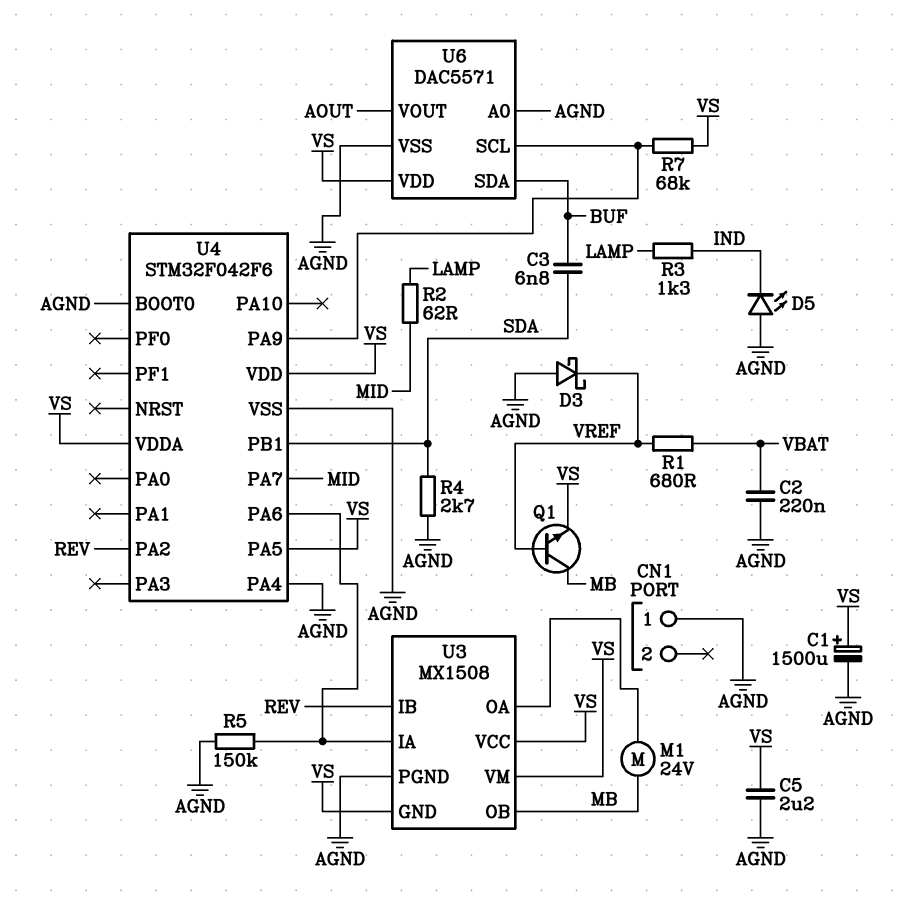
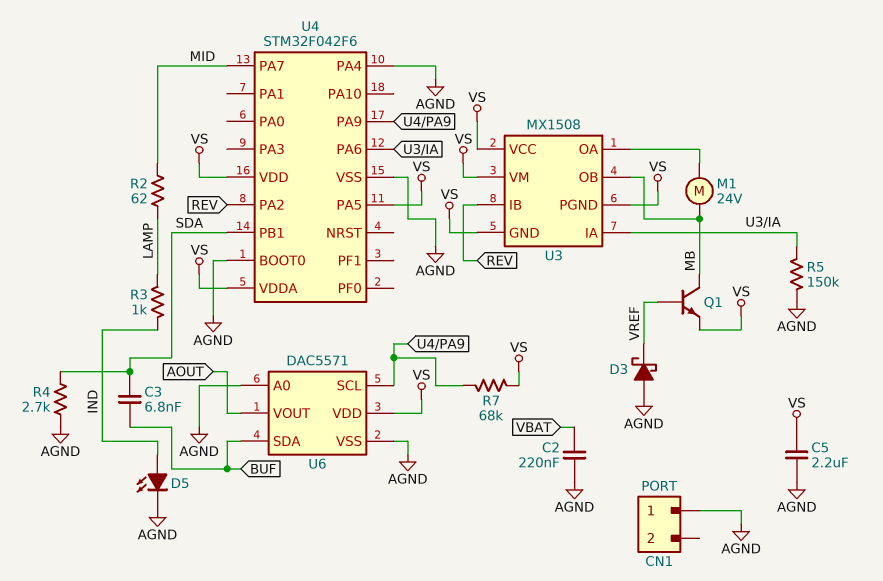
C1: 1500uF (plus VS, minus AGND) -> none
D5: LED (A AGND, K IND) -> LED (A IND, K AGND)
R1: 680 (VBAT, VREF) -> none
R3: 1.3k (IND, LAMP) -> 1k (IND, LAMP)
U3 pin PGND: AGND -> VS

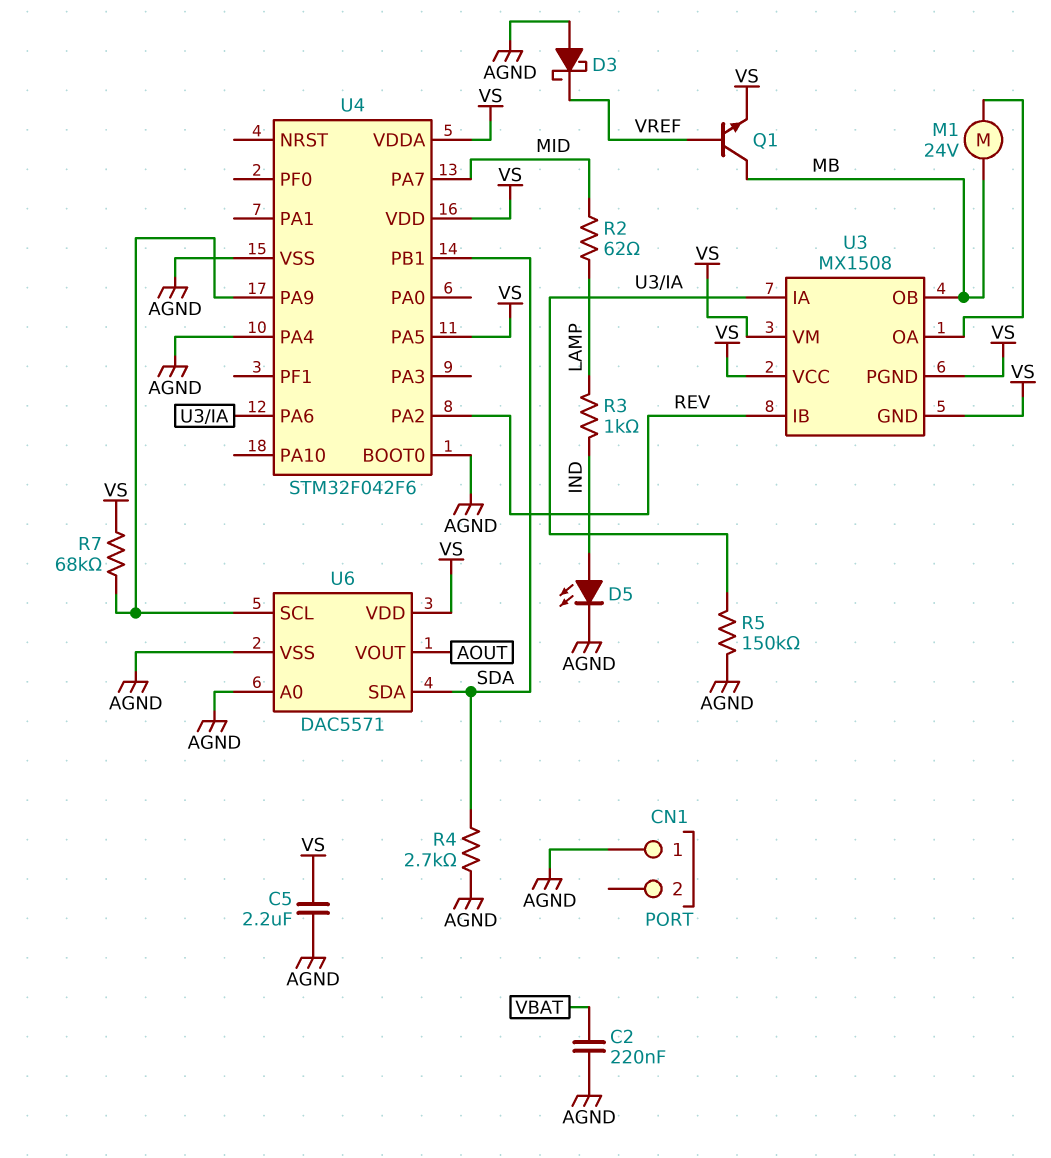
C3: 6.8nF (BUF, SDA) -> none
U6 pin SDA: BUF -> SDA

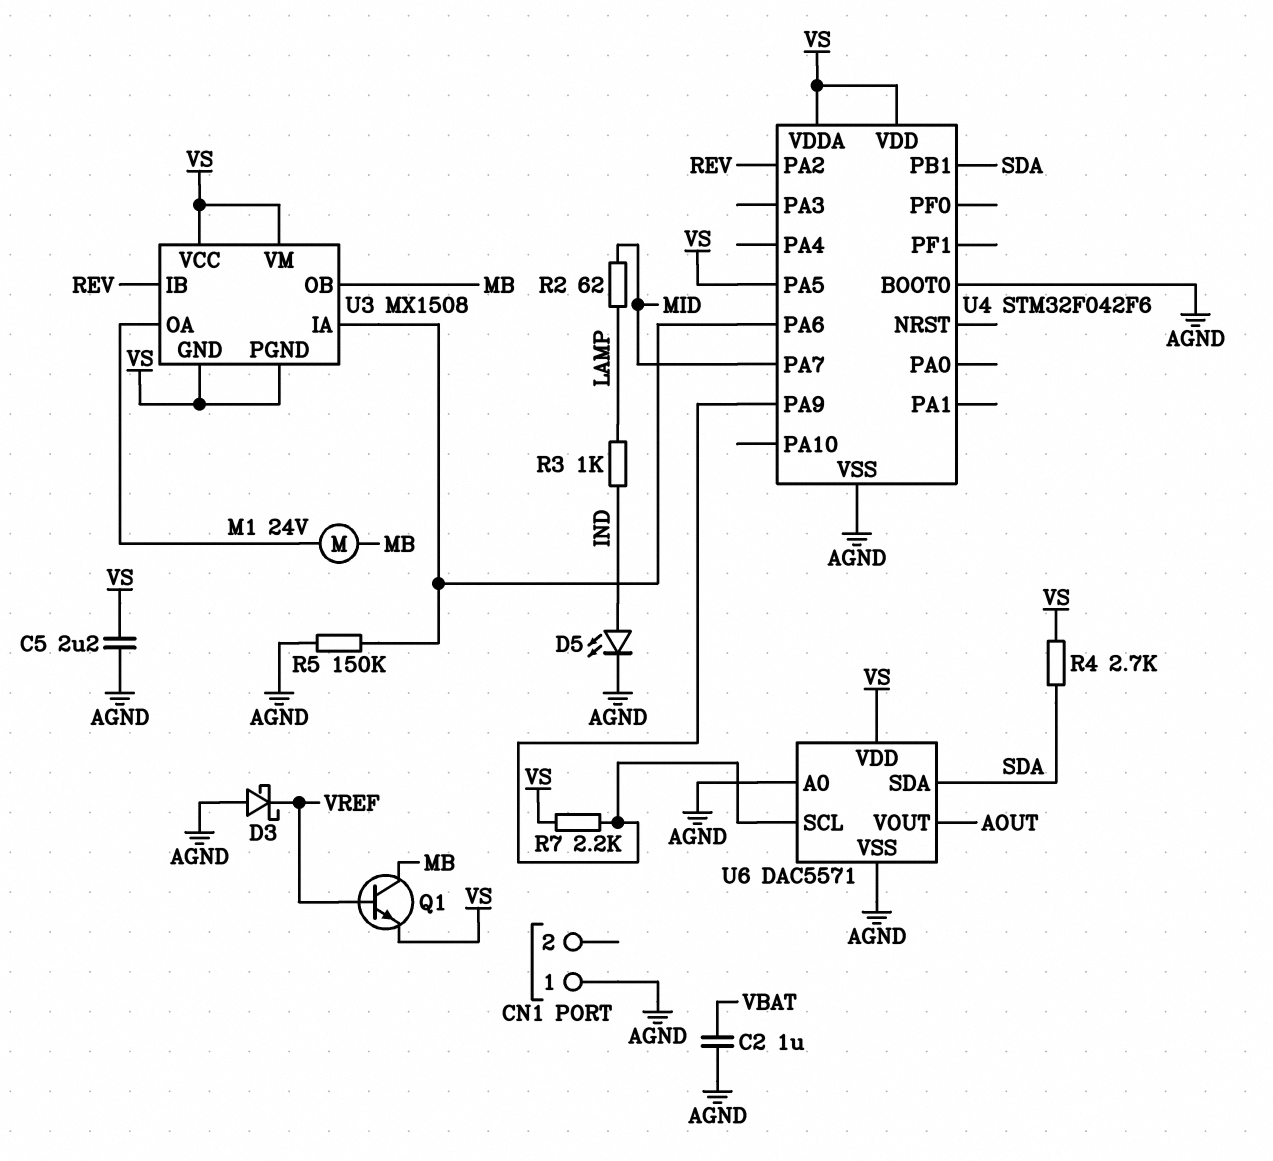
C2: 220nF (AGND, VBAT) -> 1uF (AGND, VBAT)
R4: 2.7k (AGND, SDA) -> 2.7k (SDA, VS)
R7: 68k (U4/PA9, VS) -> 2.2k (U4/PA9, VS)
U4 pin PA4: AGND -> none

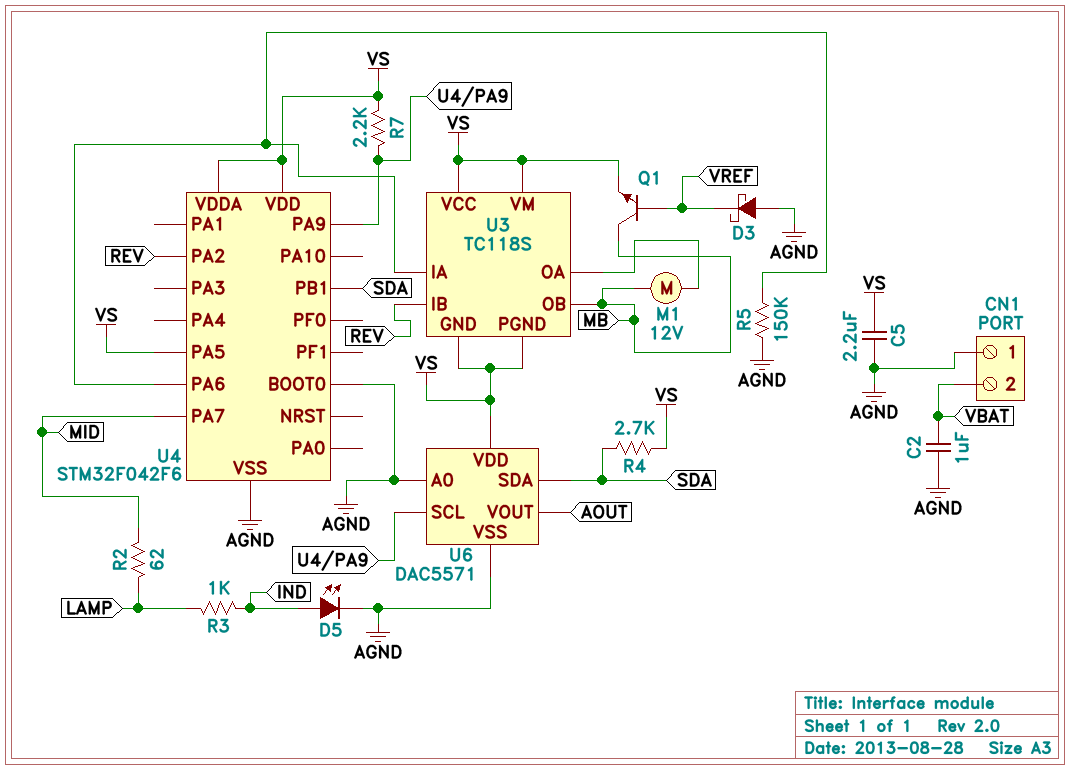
CN1 pin 2: none -> VBAT
M1: motor 24V (MB, U3/OA) -> motor 12V (MB, U3/OA)
U3: MX1508 -> TC118S

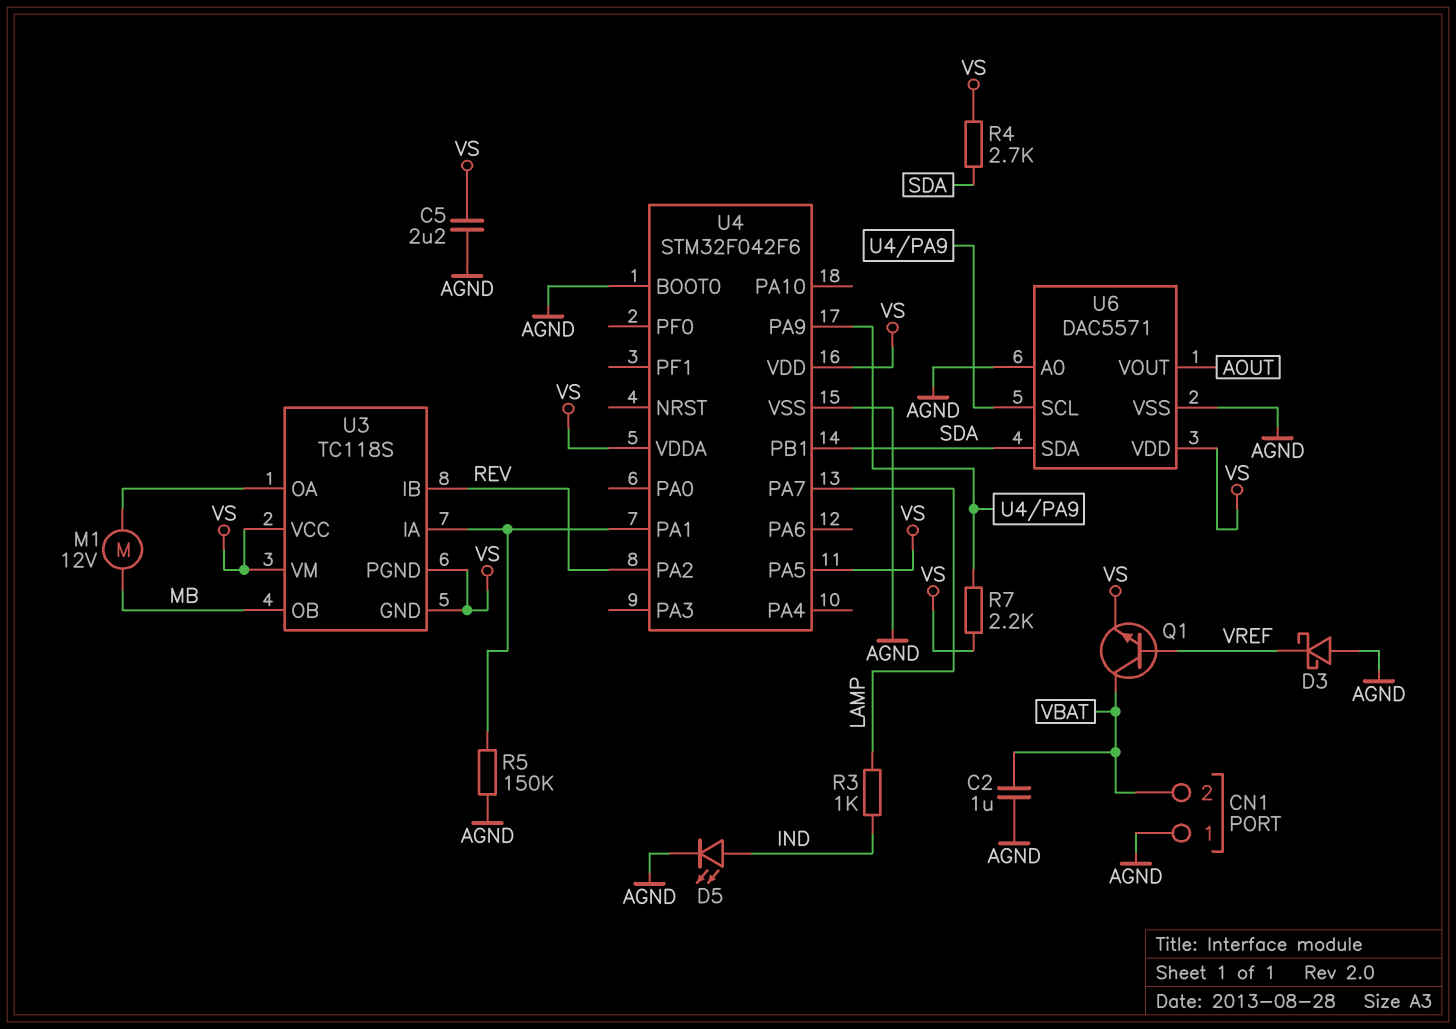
Q1: NPN (B VREF, C MB, E VS) -> NPN (B VREF, C VBAT, E VS)
R2: 62 (LAMP, MID) -> none
U4 pin PA1: none -> U3/IA
U4 pin PA6: U3/IA -> none
U4 pin PA7: MID -> LAMP

